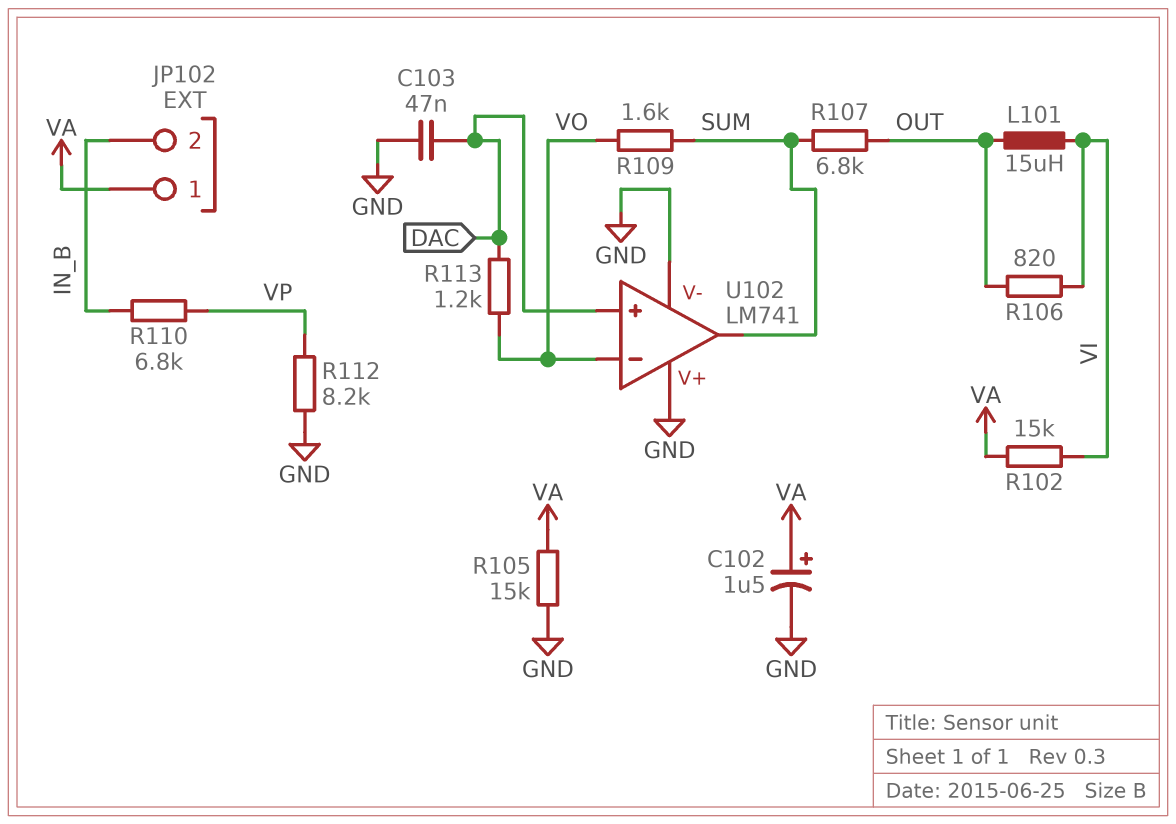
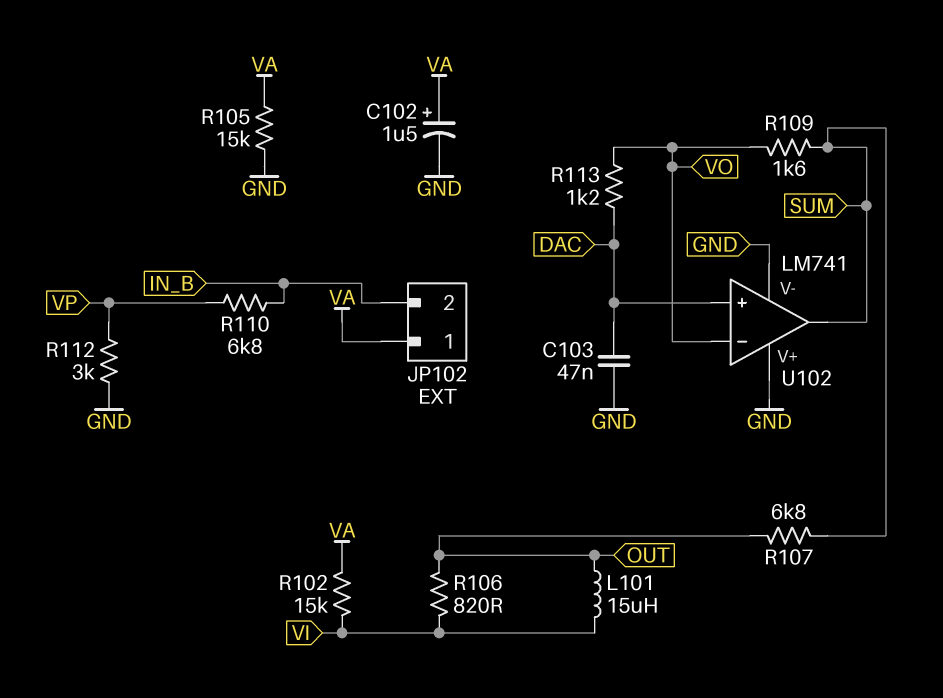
R112: 8.2k (GND, VP) -> 3k (GND, VP)

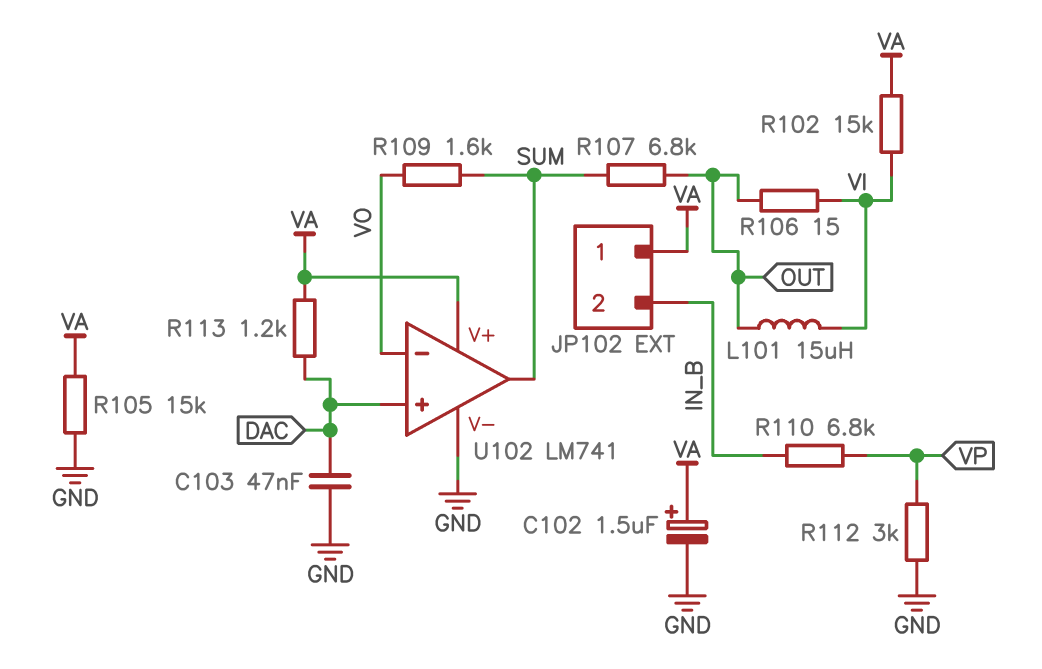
R106: 820 (OUT, VI) -> 15 (OUT, VI)
R113: 1.2k (DAC, VO) -> 1.2k (DAC, VA)
U102 pin V+: GND -> VA

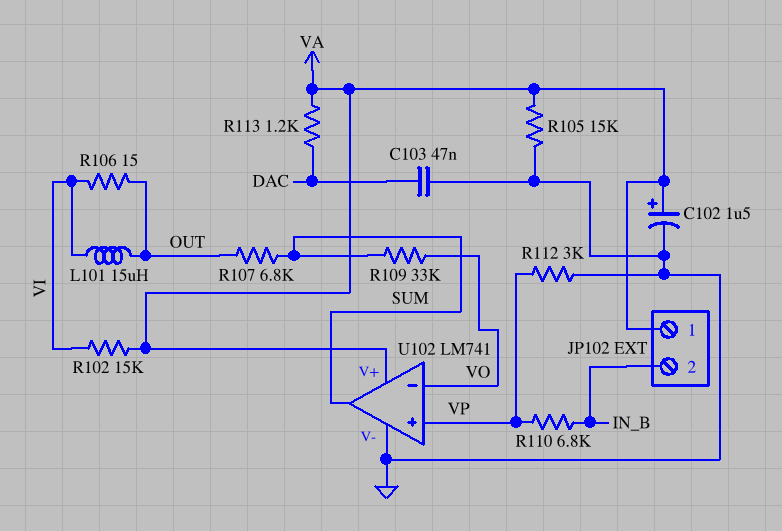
R109: 1.6k (SUM, VO) -> 33k (SUM, VO)
U102 pin in+: DAC -> VP

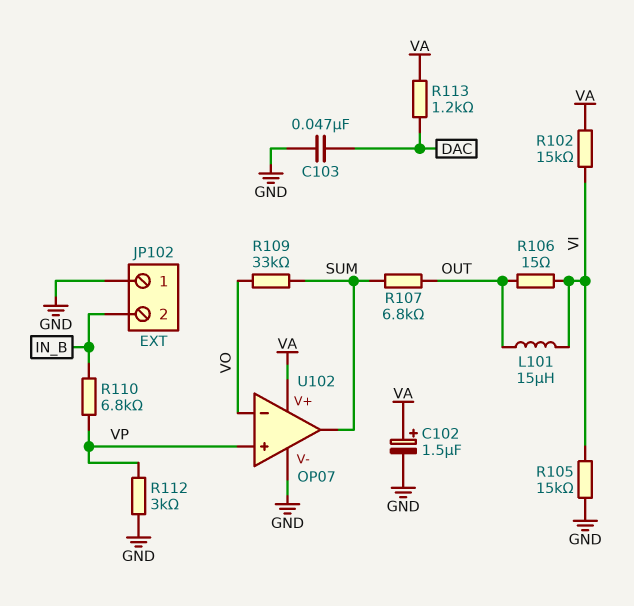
JP102 pin 1: VA -> GND
R105: 15k (GND, VA) -> 15k (GND, VI)
U102: LM741 -> OP07

